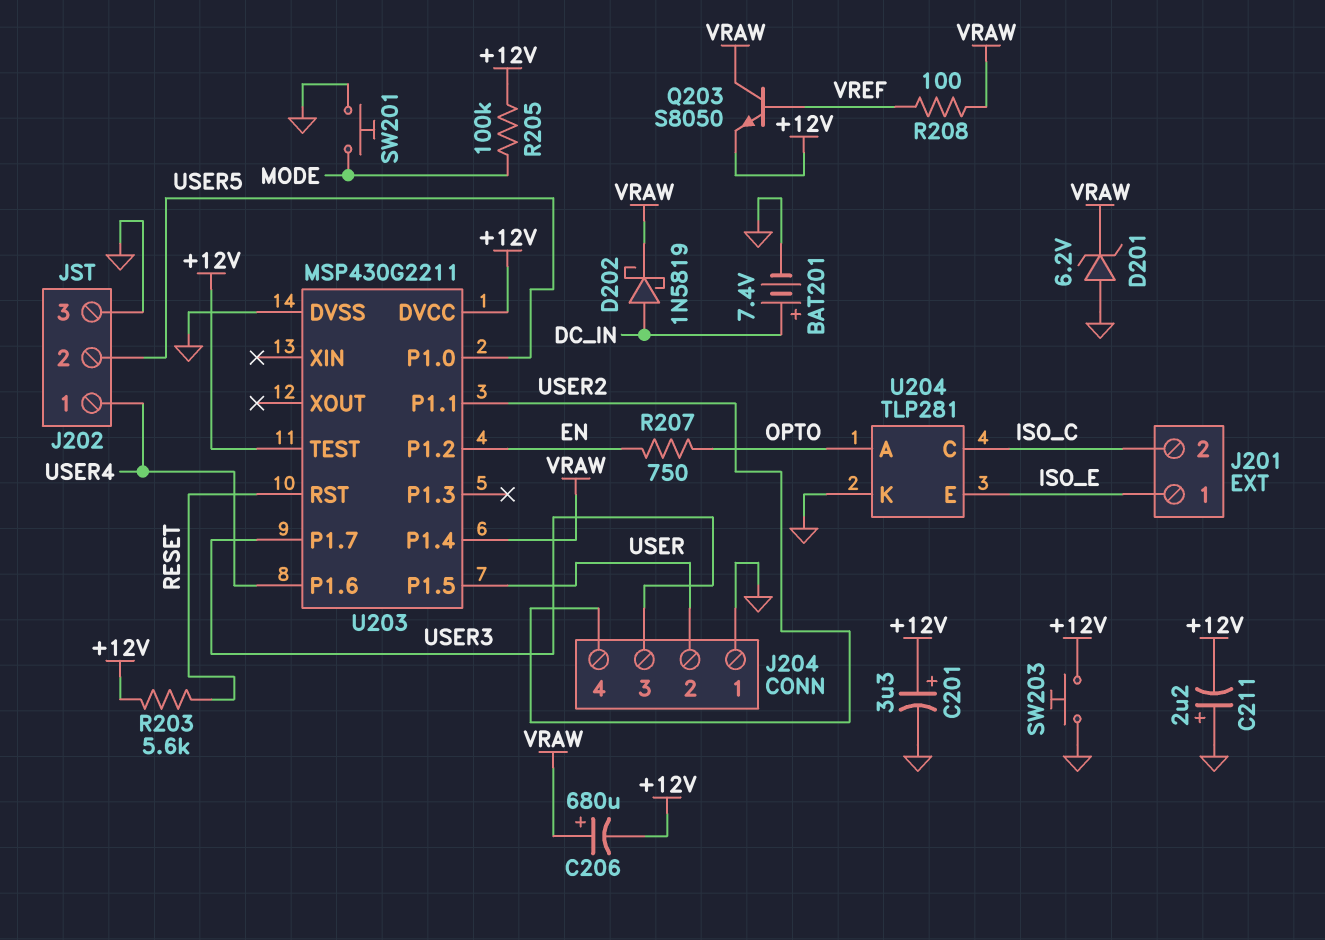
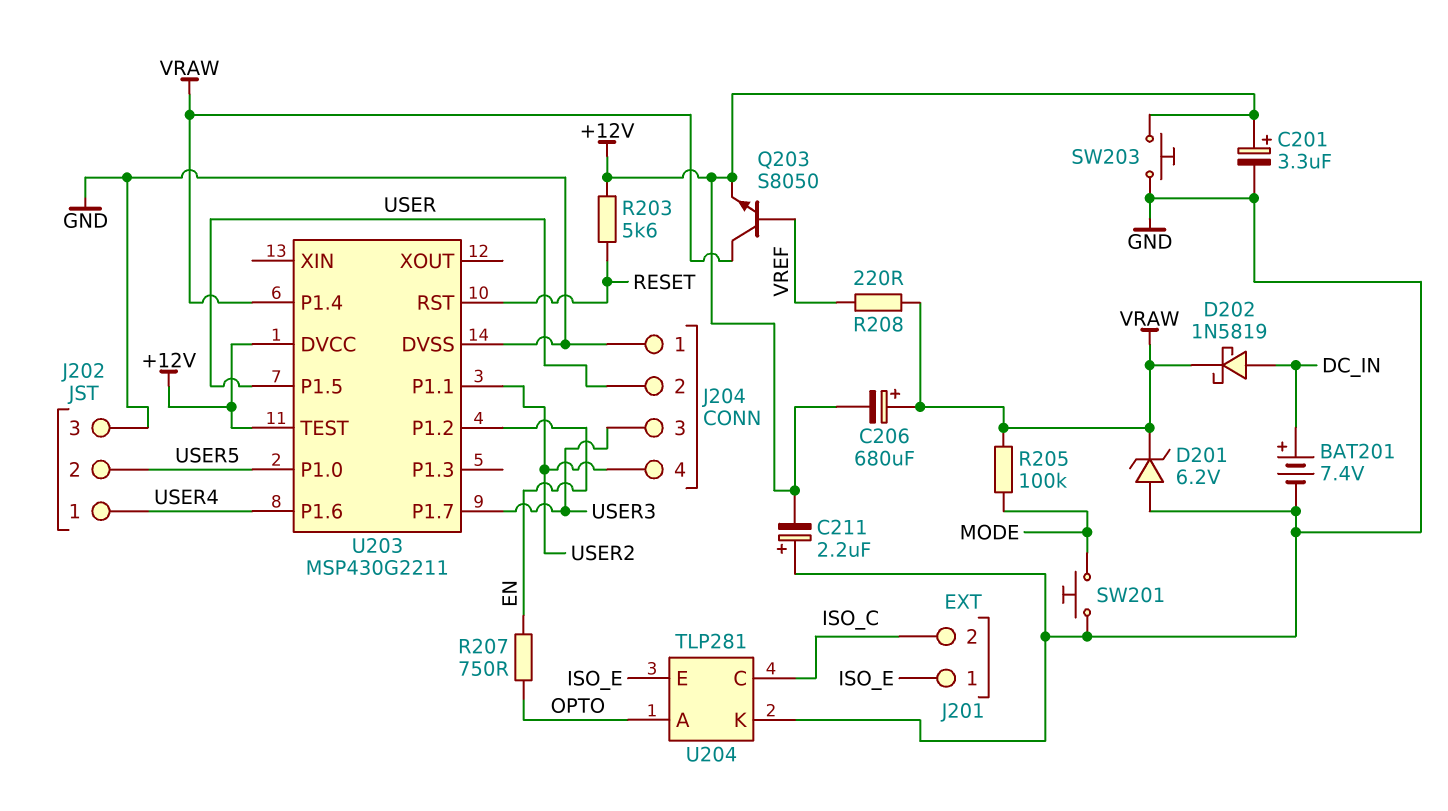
R205: 100k (+12V, MODE) -> 100k (MODE, VRAW)
R208: 100 (VRAW, VREF) -> 220 (VRAW, VREF)

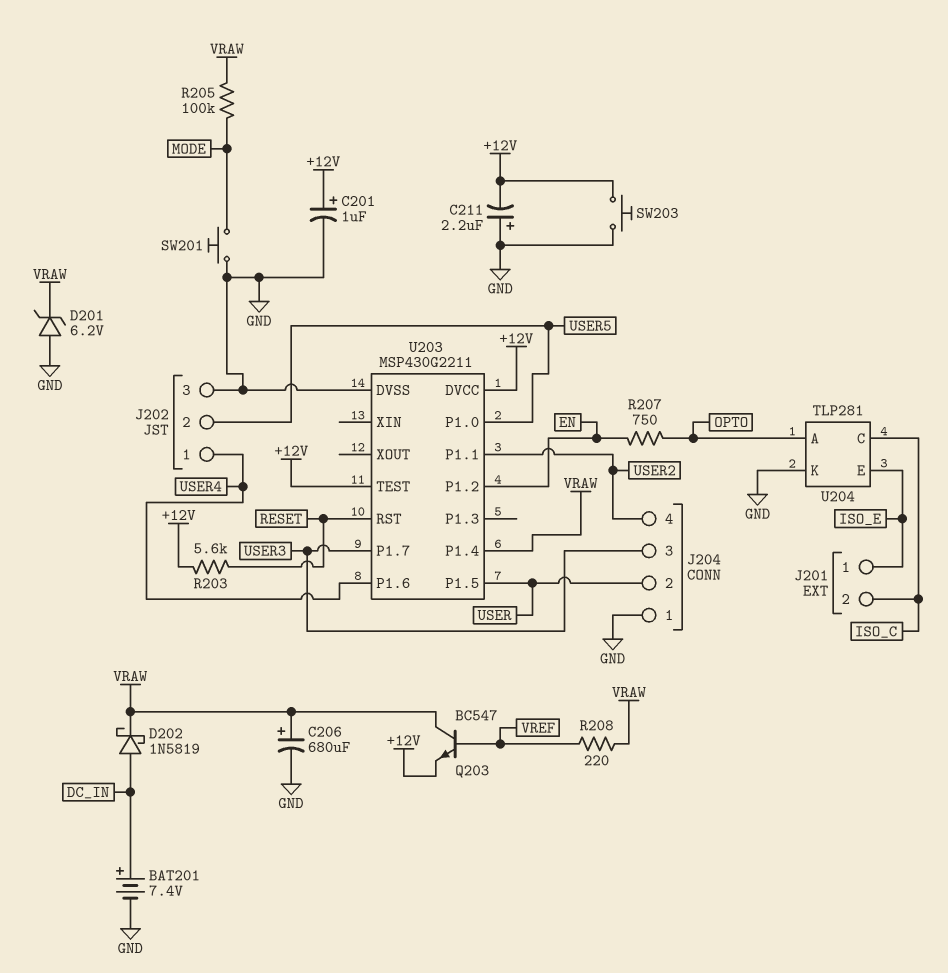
C201: 3.3uF (plus +12V, minus GND) -> 1uF (plus +12V, minus GND)
C206: 680uF (plus VRAW, minus +12V) -> 680uF (plus VRAW, minus GND)
Q203: NPN S8050 (B VREF, C VRAW, E +12V) -> NPN BC547 (B VREF, C VRAW, E +12V)

